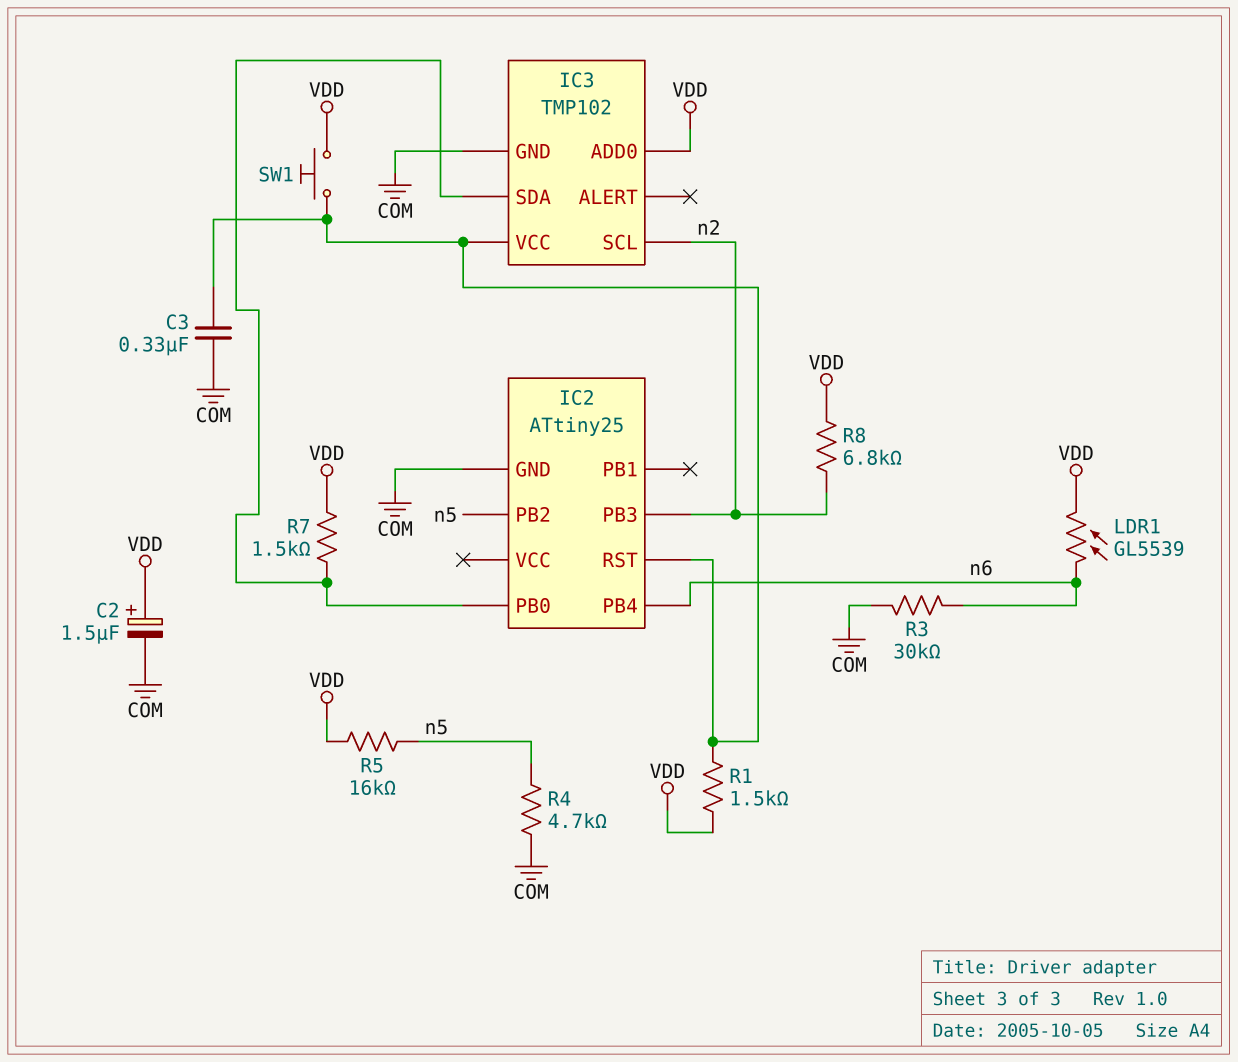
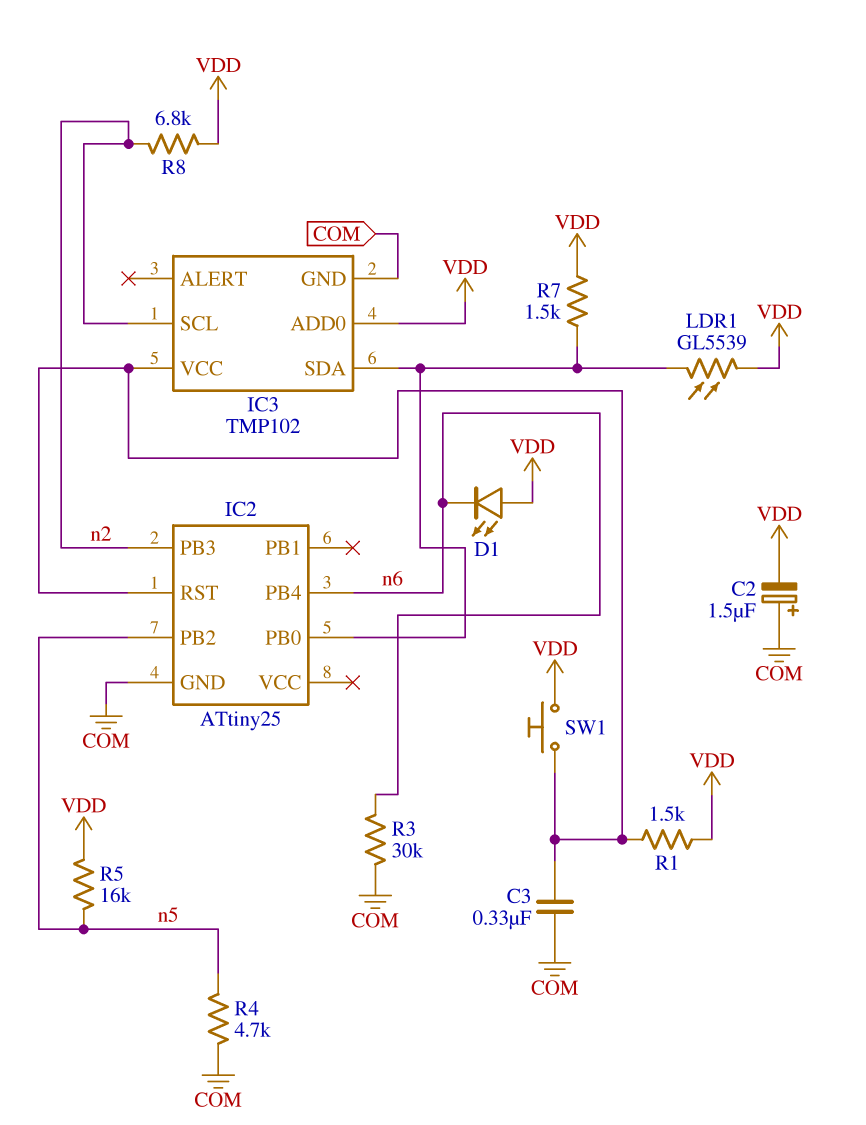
C2: 1.5uF (plus VDD, minus COM) -> 1.5uF (plus COM, minus VDD)
D1: none -> LED (A VDD, K n6)
LDR1: GL5539 (VDD, n6) -> GL5539 (IC2/PB0, VDD)

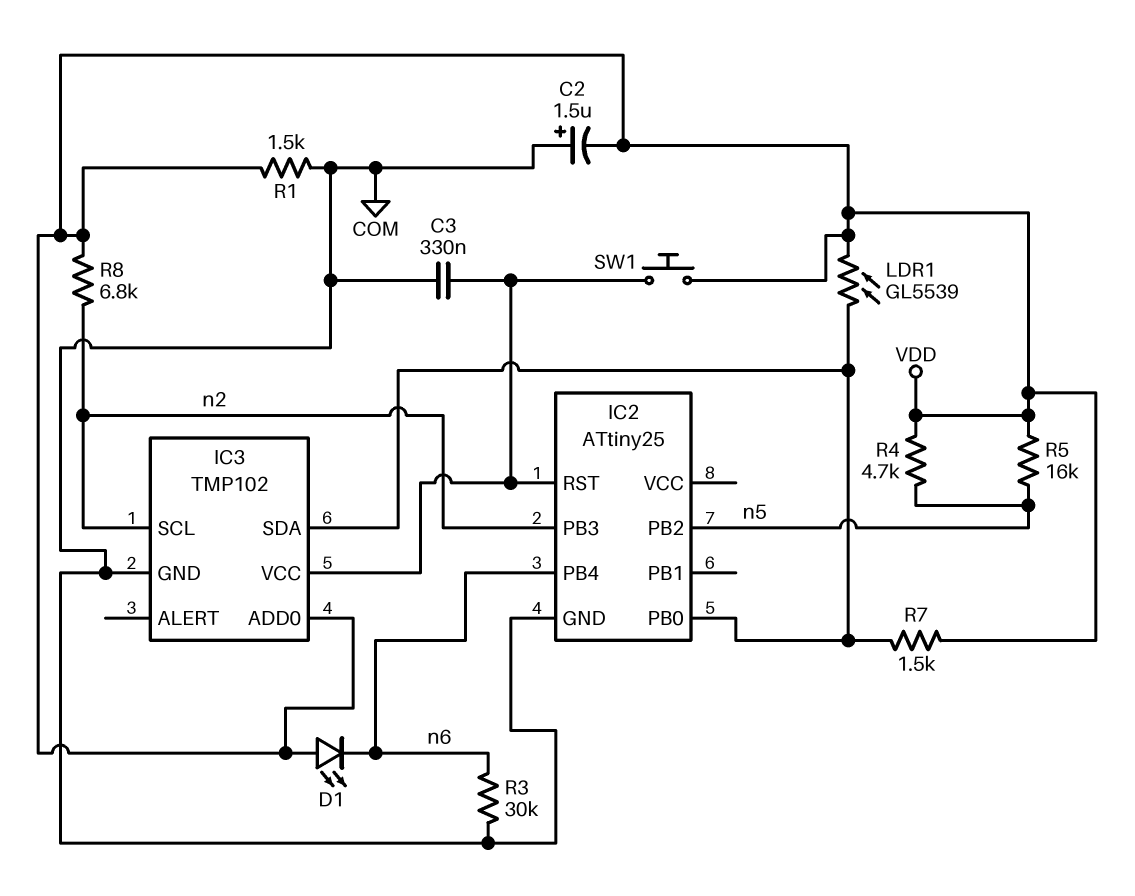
R1: 1.5k (IC2/RST, VDD) -> 1.5k (COM, VDD)
R4: 4.7k (COM, n5) -> 4.7k (VDD, n5)

